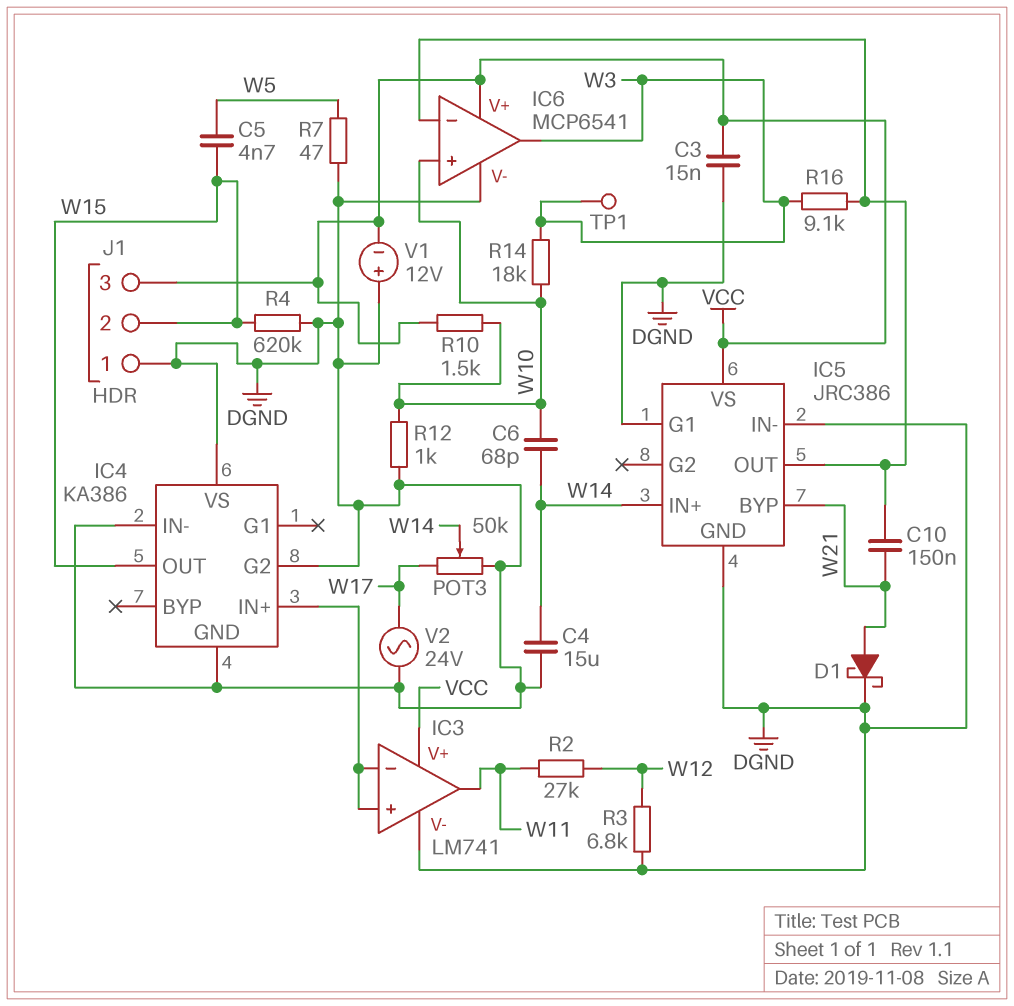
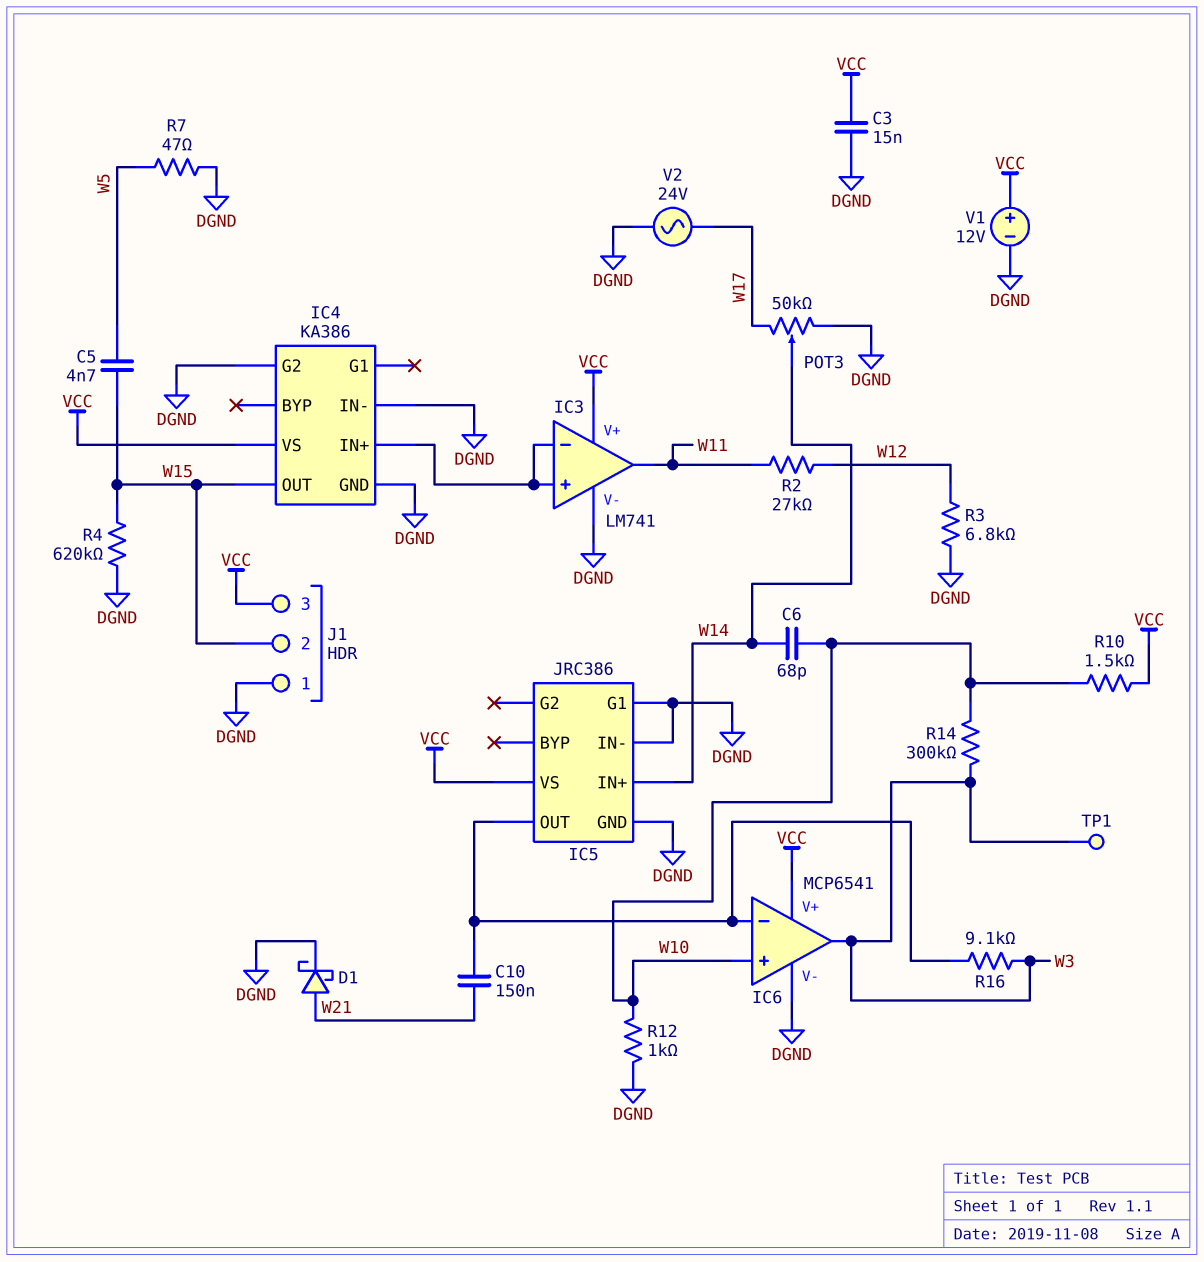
C4: 15uF (DGND, W14) -> none
IC4 pin VS: DGND -> VCC
IC5 pin BYP: W21 -> none
R14: 18k (W3, W10) -> 300k (W3, W10)
V1: 12V (plus DGND, minus VCC) -> 12V (plus VCC, minus DGND)

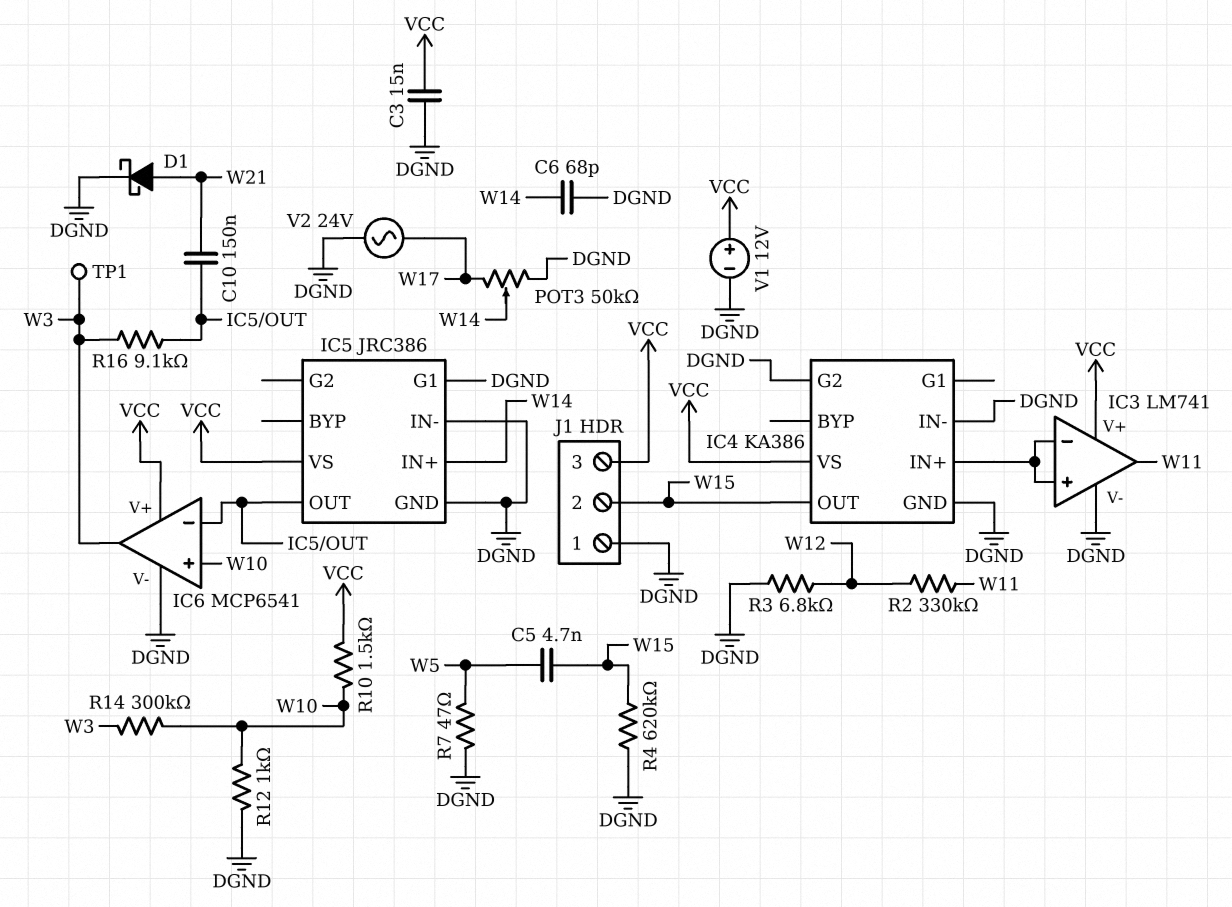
C6: 68pF (W10, W14) -> 68pF (DGND, W14)
R2: 27k (W11, W12) -> 330k (W11, W12)

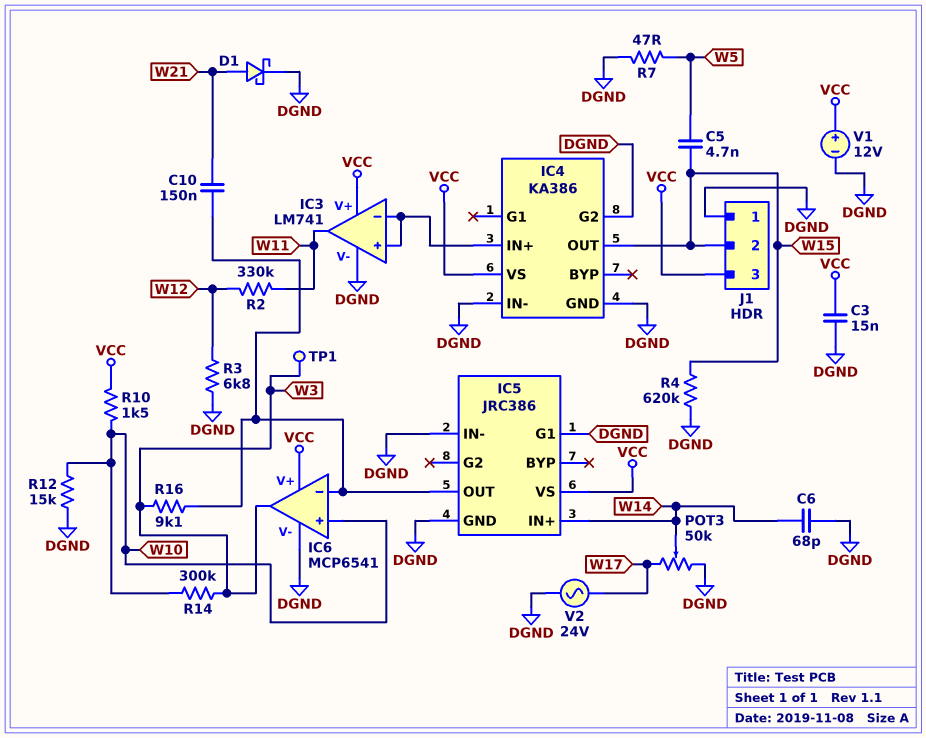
R12: 1k (DGND, W10) -> 15k (DGND, W10)

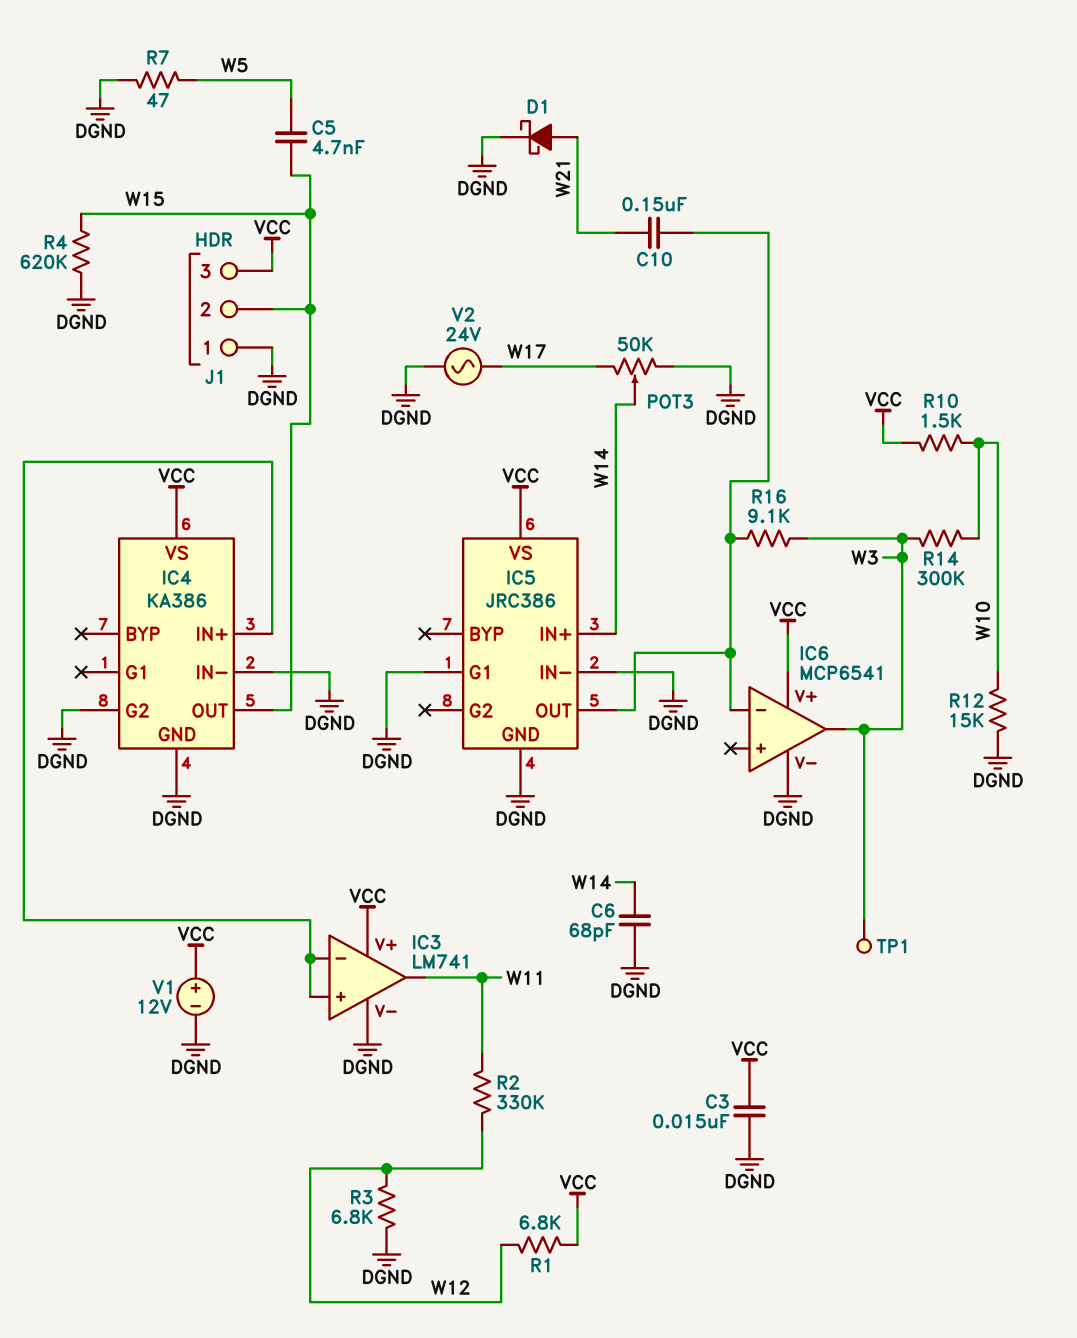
IC6 pin in+: W10 -> none
R1: none -> 6.8k (VCC, W12)

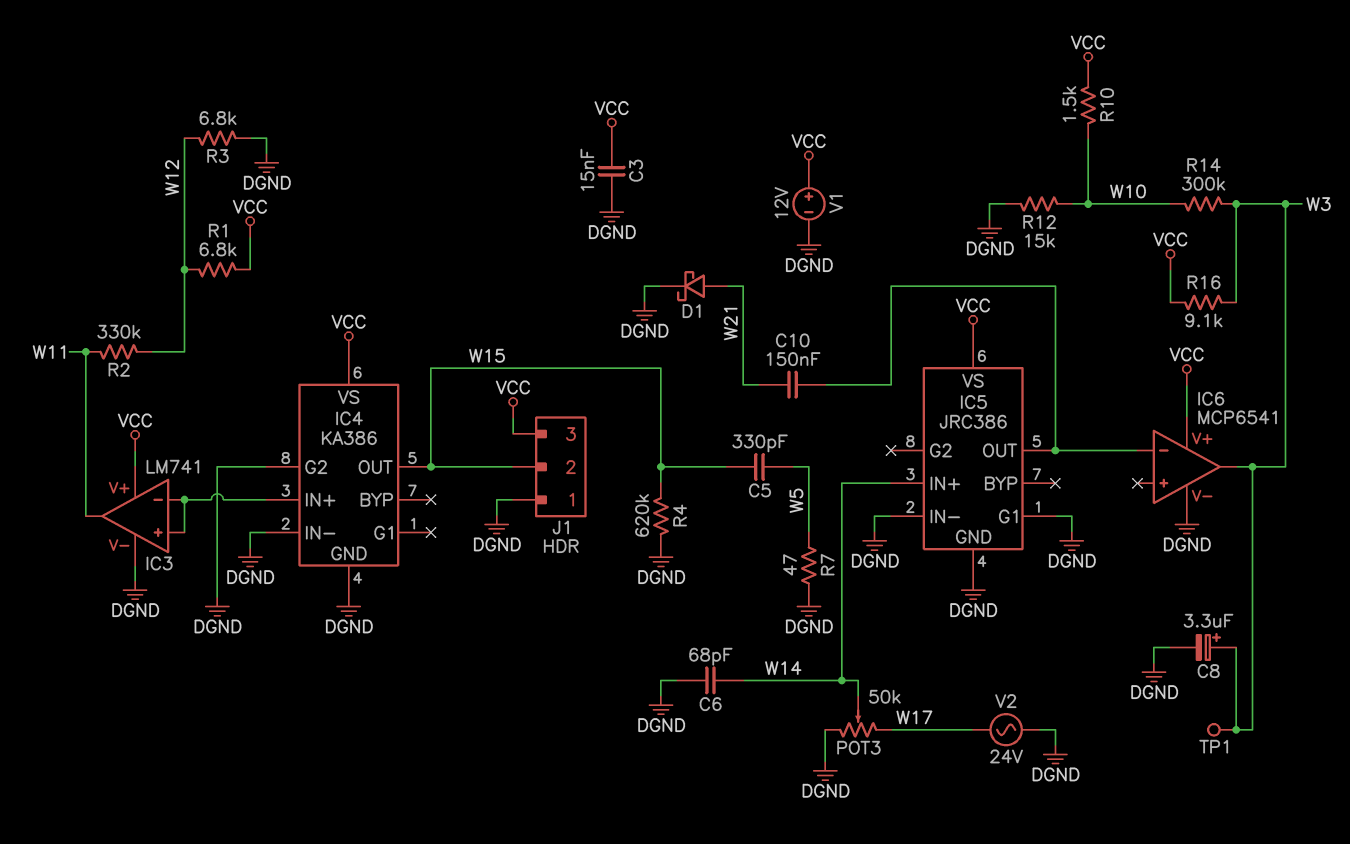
C5: 4.7nF (W5, W15) -> 330pF (W5, W15)
C8: none -> 3.3uF (plus W3, minus DGND)
R16: 9.1k (IC5/OUT, W3) -> 9.1k (VCC, W3)

